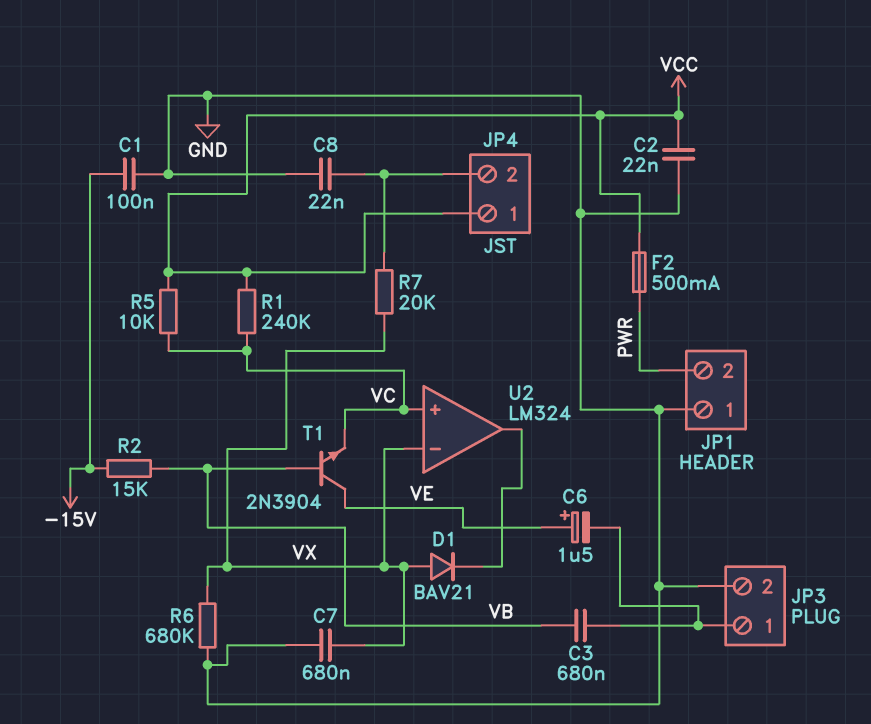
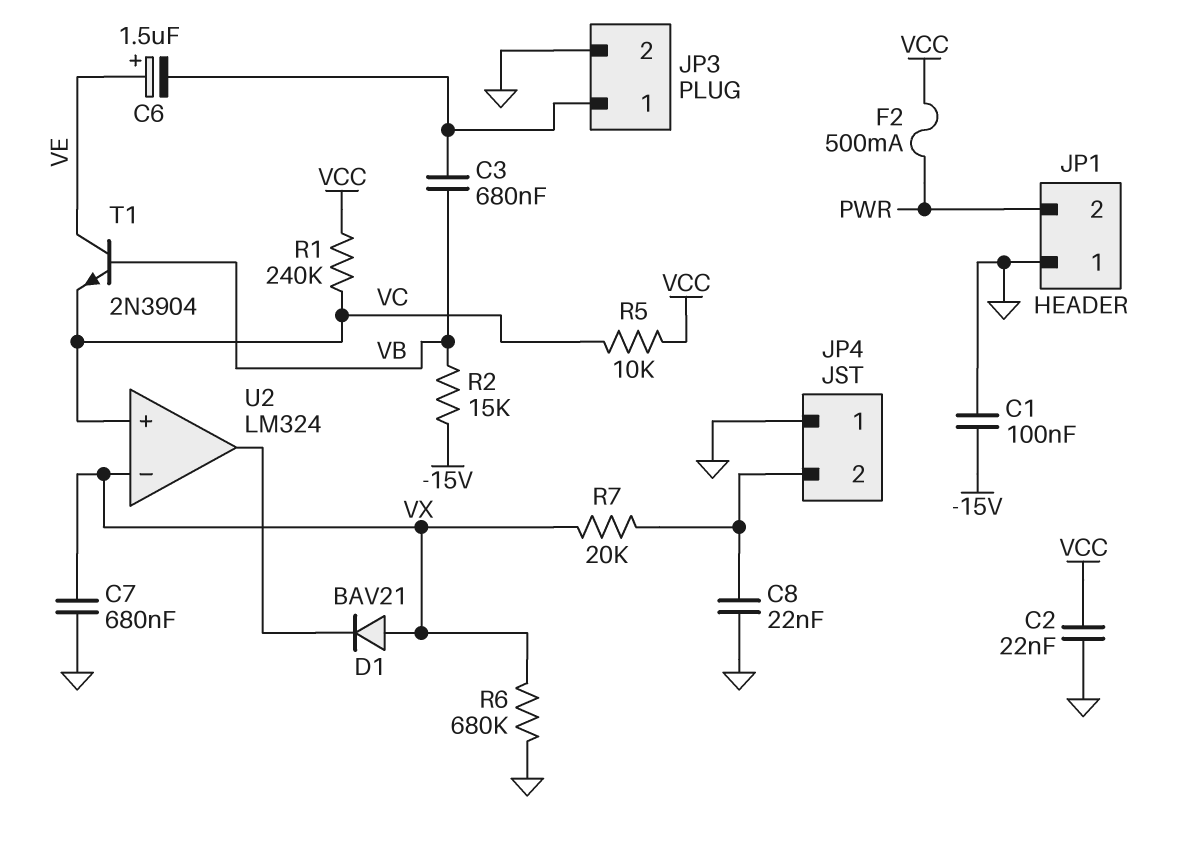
JP4 pin 1: VCC -> GND

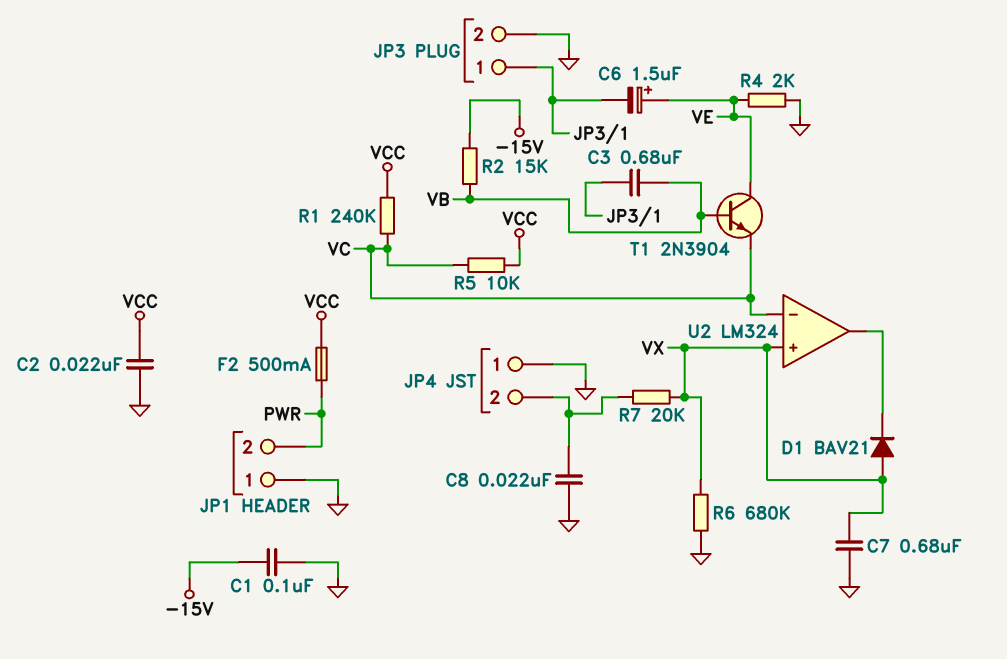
R4: none -> 2k (GND, VE)
U2 pin in+: VC -> VX
U2 pin in-: VX -> VC

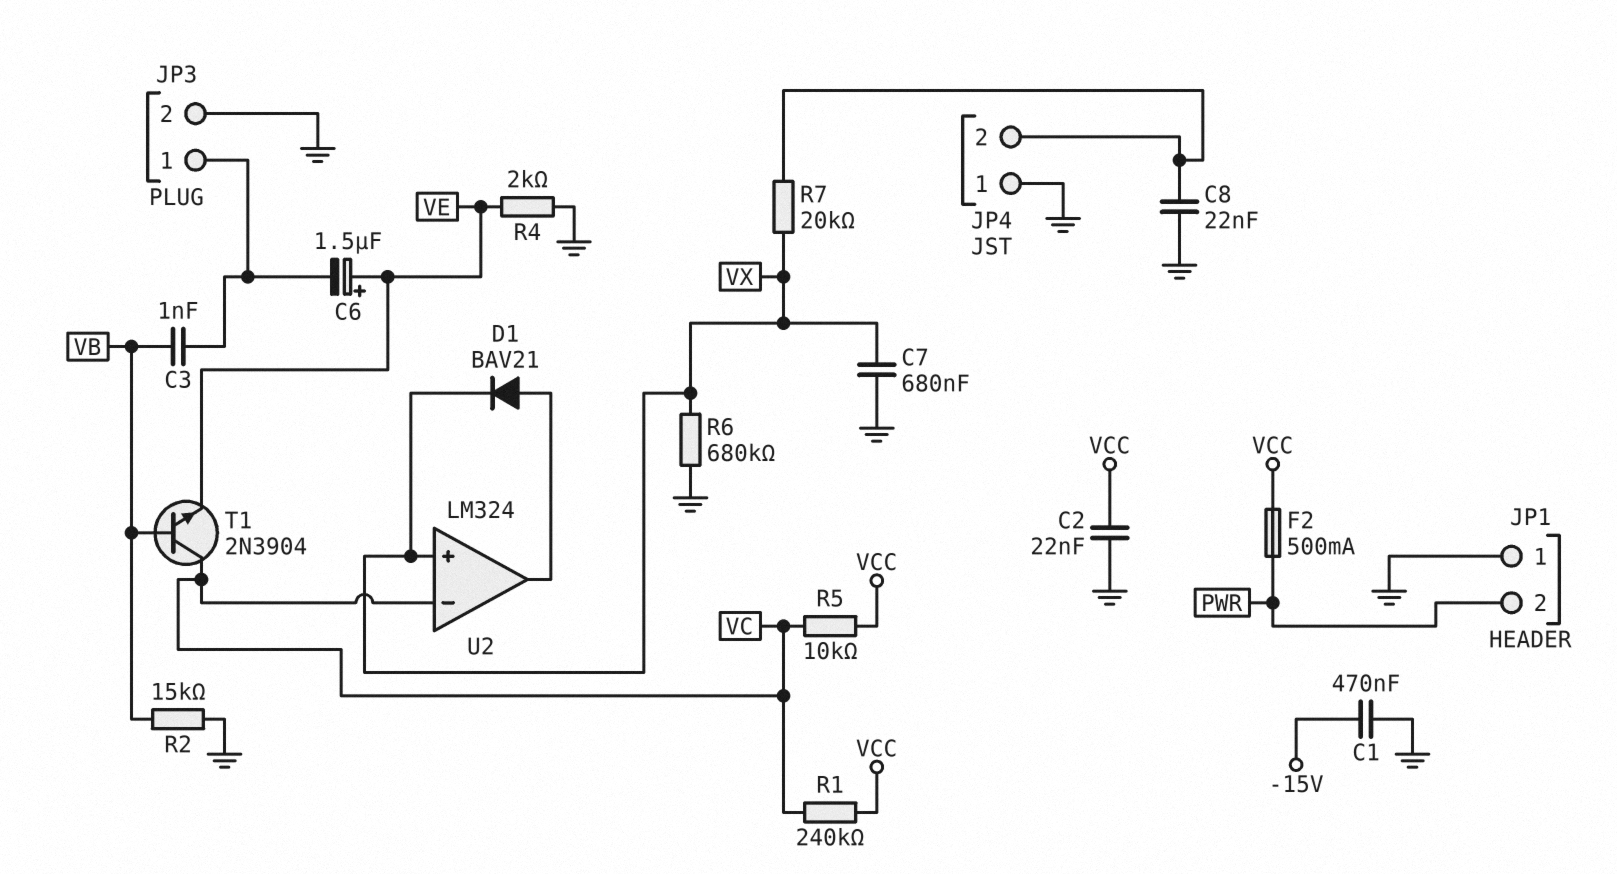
C1: 100nF (-15V, GND) -> 470nF (-15V, GND)
C3: 680nF (JP3/1, VB) -> 1nF (JP3/1, VB)
D1: diode BAV21 (A VX, K U2/out) -> diode BAV21 (A U2/out, K VX)
R2: 15k (-15V, VB) -> 15k (GND, VB)
T1: NPN 2N3904 (B VB, C VE, E VC) -> NPN 2N3904 (B VB, C VC, E VE)

